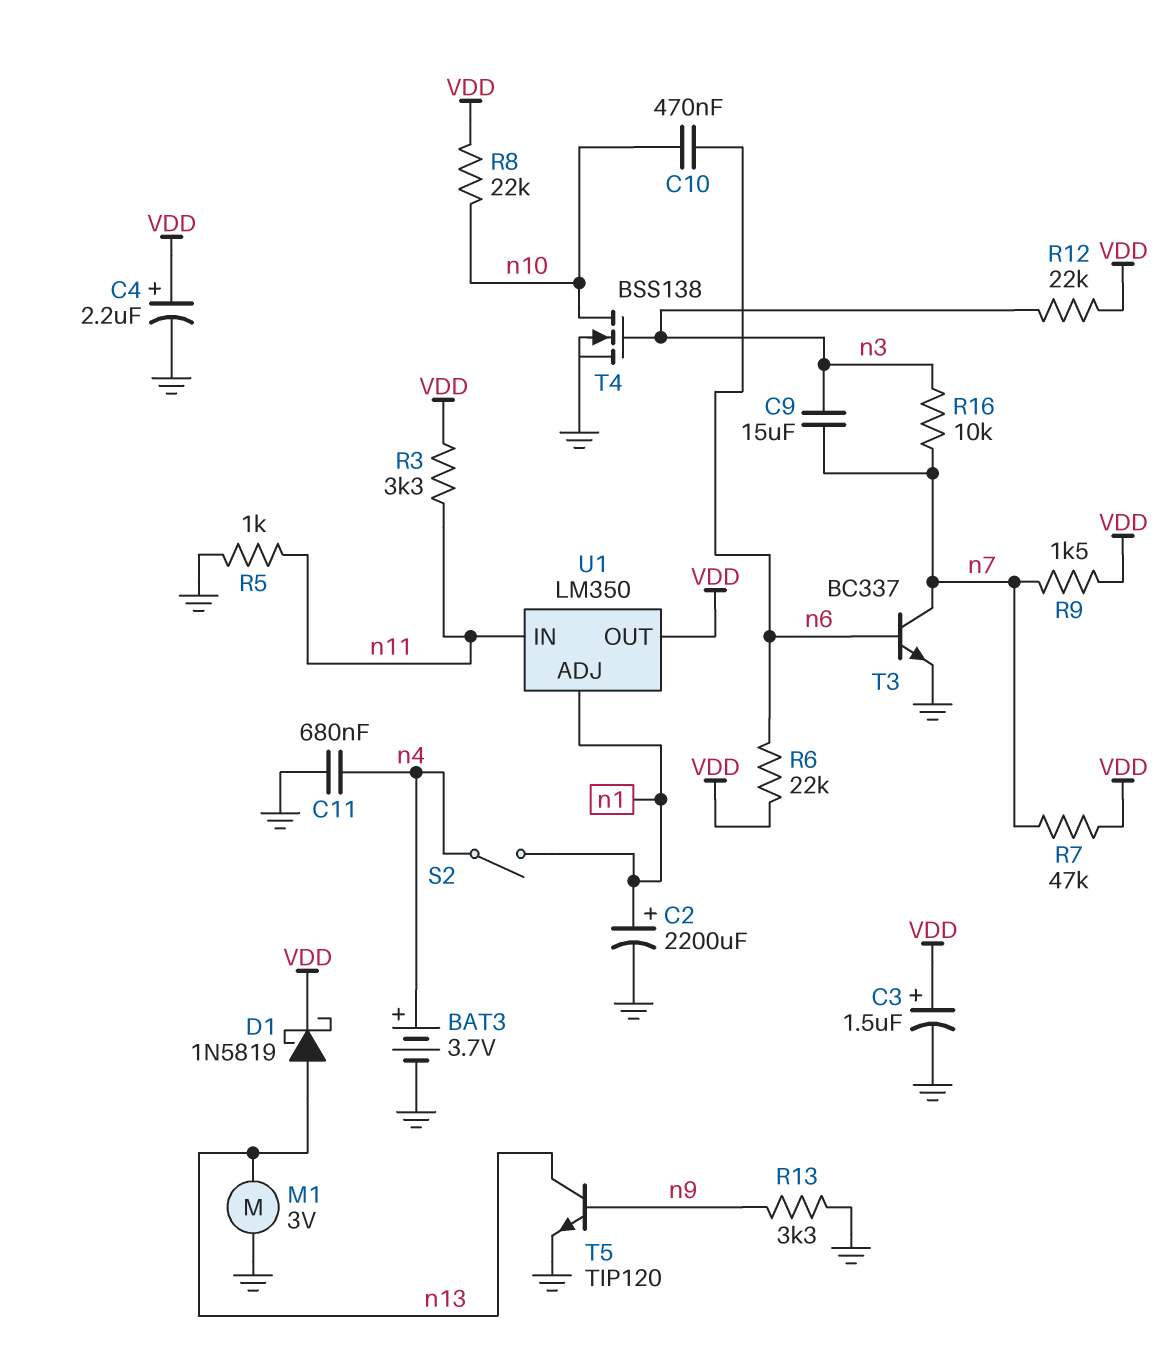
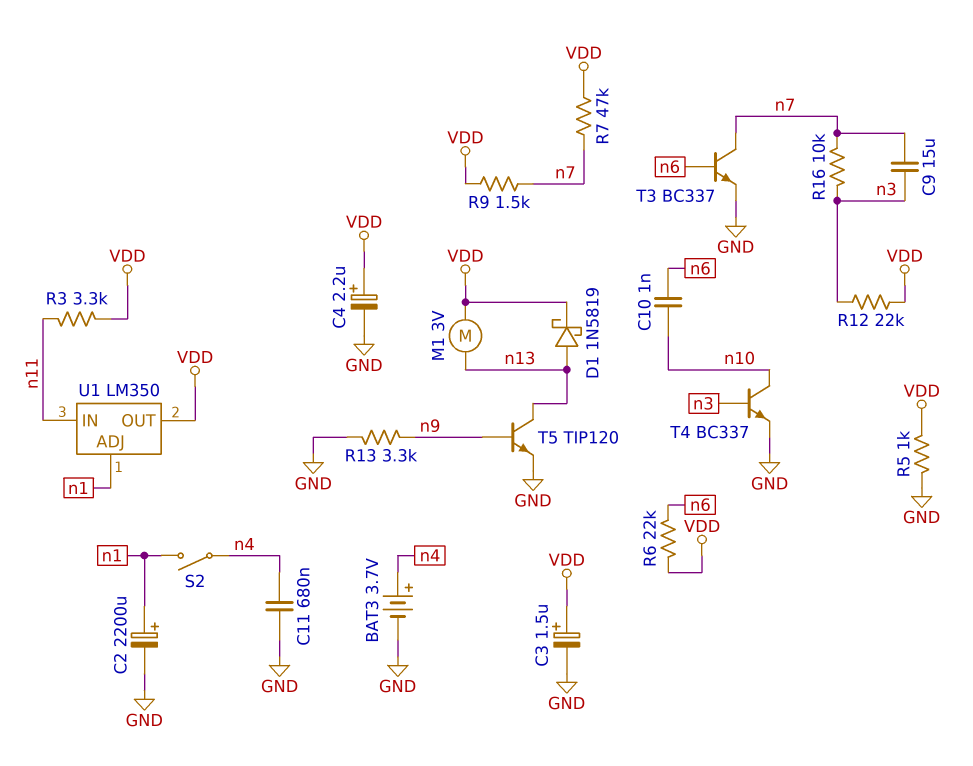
C10: 470nF (n6, n10) -> 1nF (n6, n10)
M1: motor 3V (GND, n13) -> motor 3V (VDD, n13)
R5: 1k (GND, n11) -> 1k (GND, VDD)
R8: 22k (VDD, n10) -> none
T4: NMOS BSS138 (G n3, D n10, S GND) -> NPN BC337 (B n3, C n10, E GND)

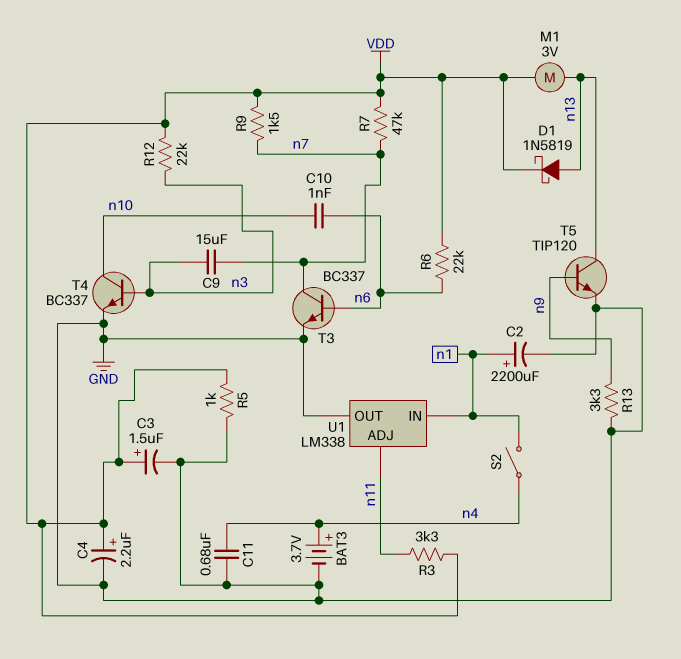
R16: 10k (n3, n7) -> none
U1: LM350 -> LM338
U1 pin ADJ: n1 -> n11
U1 pin IN: n11 -> n1
U1 pin OUT: VDD -> GND

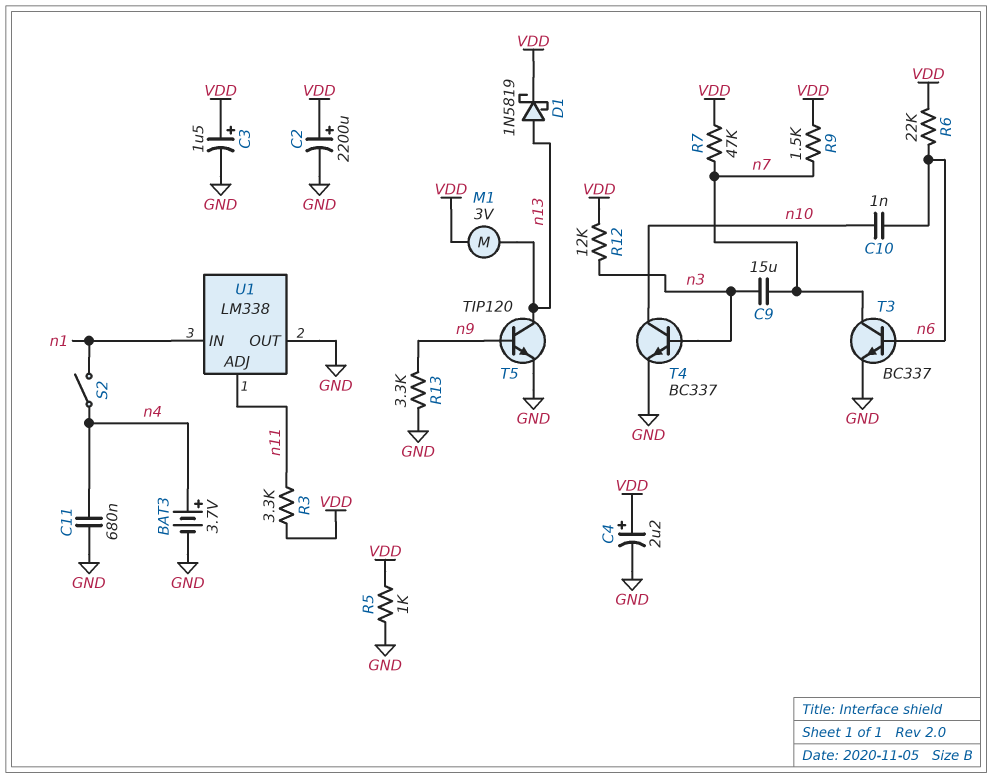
C2: 2200uF (plus n1, minus GND) -> 2200uF (plus VDD, minus GND)
R12: 22k (VDD, n3) -> 12k (VDD, n3)

